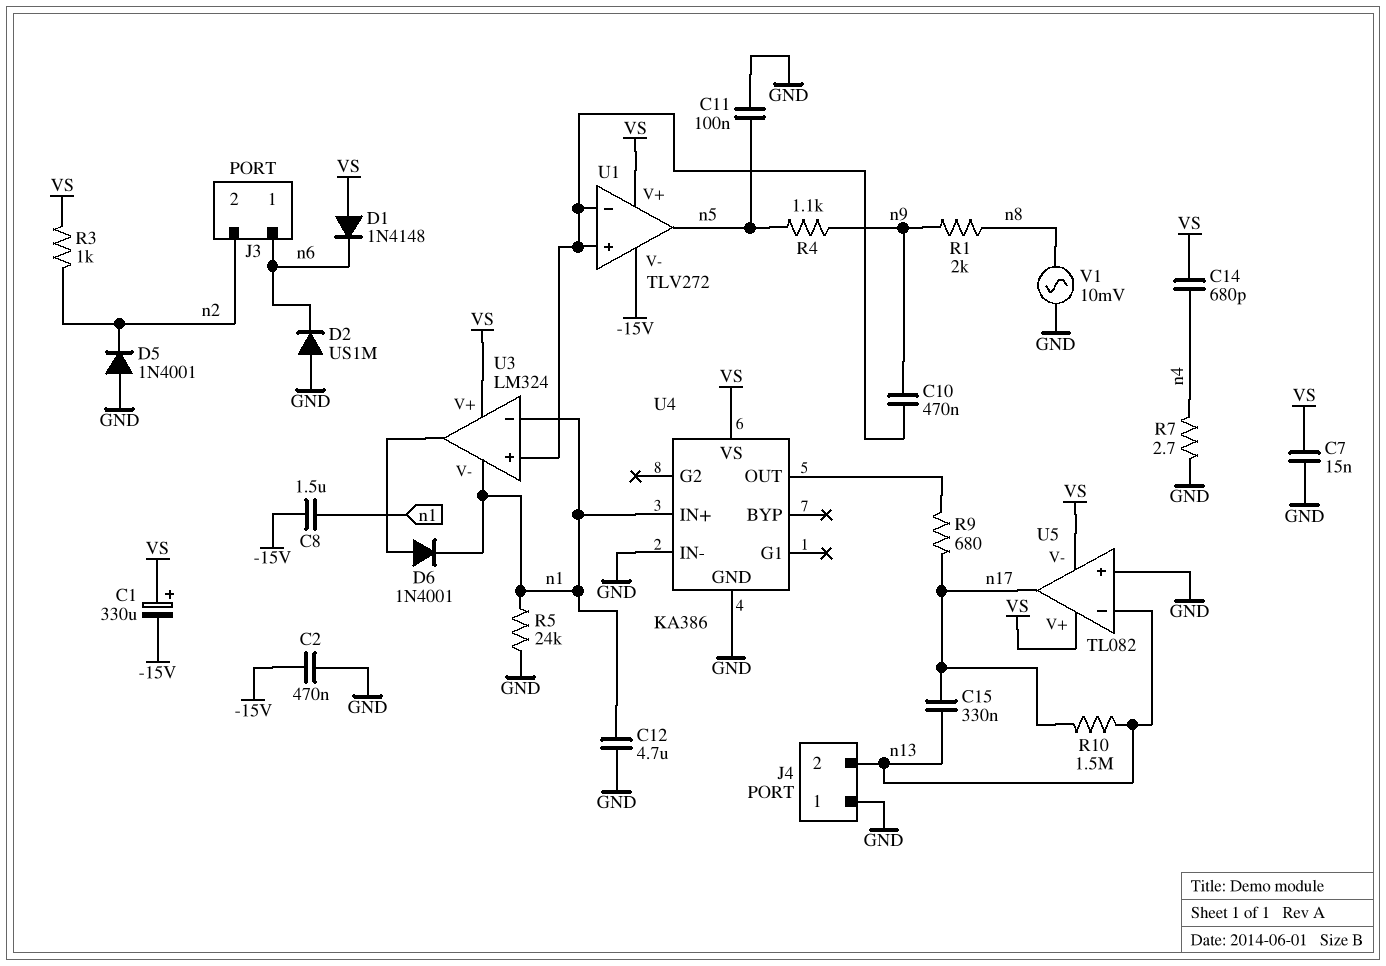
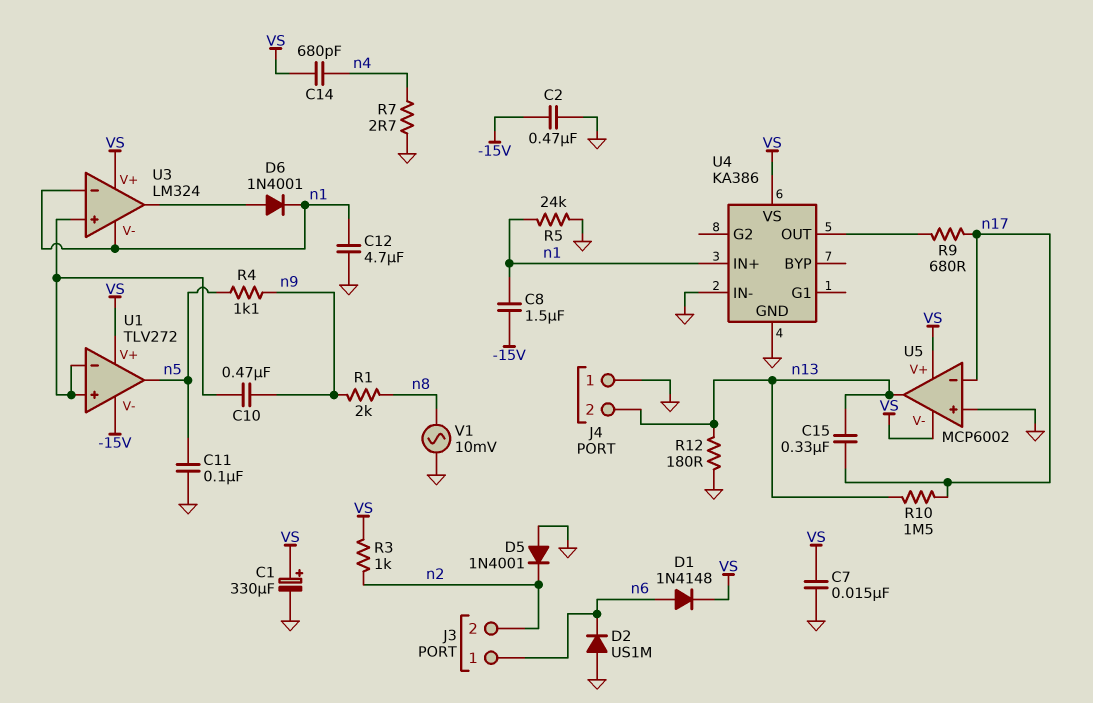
C1: 330uF (plus VS, minus -15V) -> 330uF (plus VS, minus GND)
D1: diode 1N4148 (A VS, K n6) -> diode 1N4148 (A n6, K VS)
R12: none -> 180 (GND, n13)
U5: TL082 -> MCP6002
U5 pin in-: n13 -> n17
U5 pin out: n17 -> n13

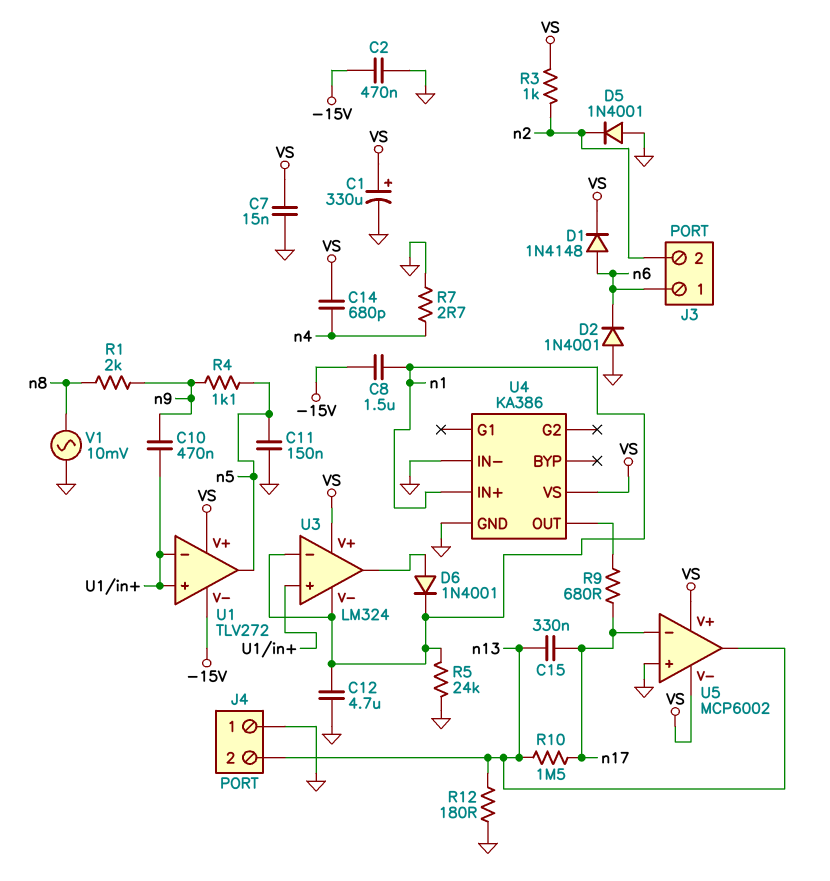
C11: 100nF (GND, n5) -> 150nF (GND, n5)
D2: diode US1M (A GND, K n6) -> diode 1N4001 (A GND, K n6)

